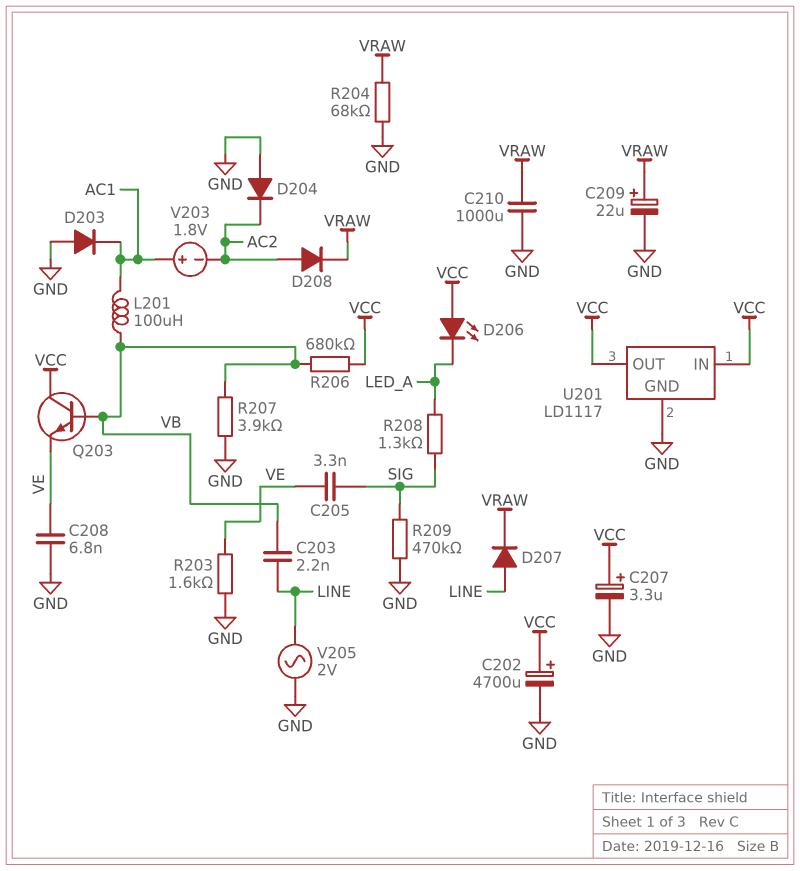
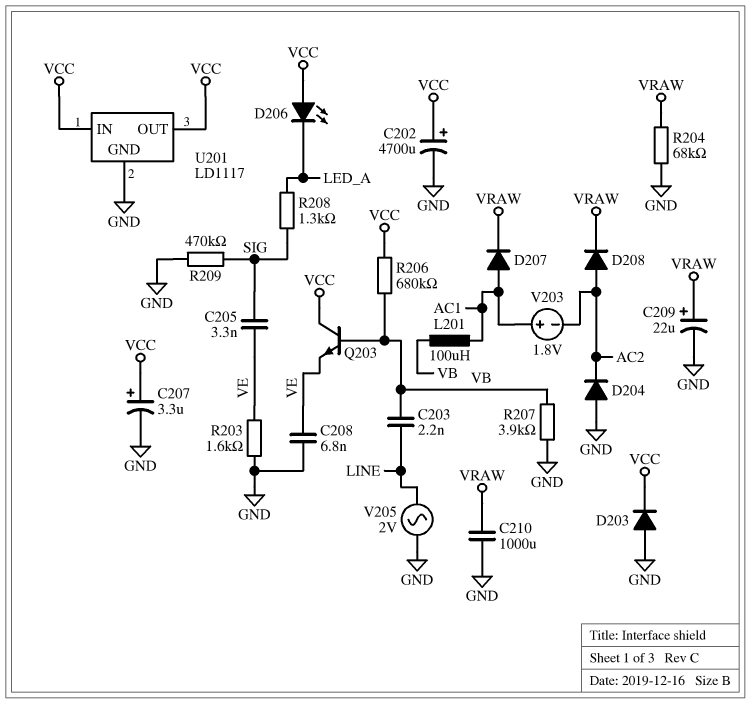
D203: diode (A GND, K AC1) -> diode (A GND, K VCC)
D207: diode (A LINE, K VRAW) -> diode (A AC1, K VRAW)

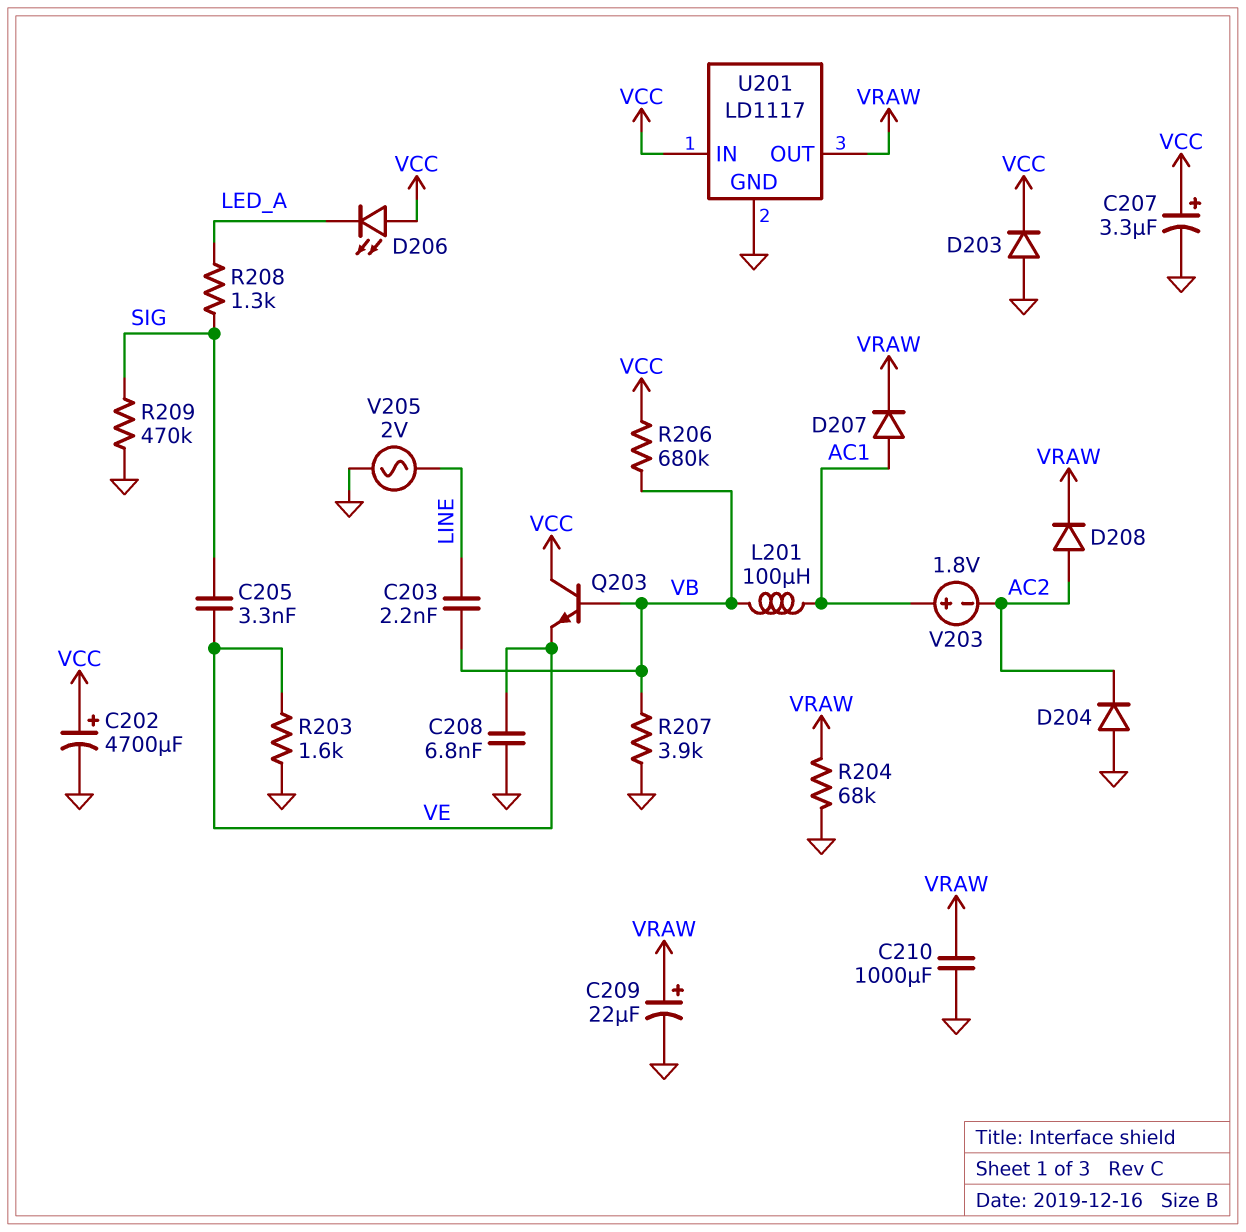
U201 pin OUT: VCC -> VRAW

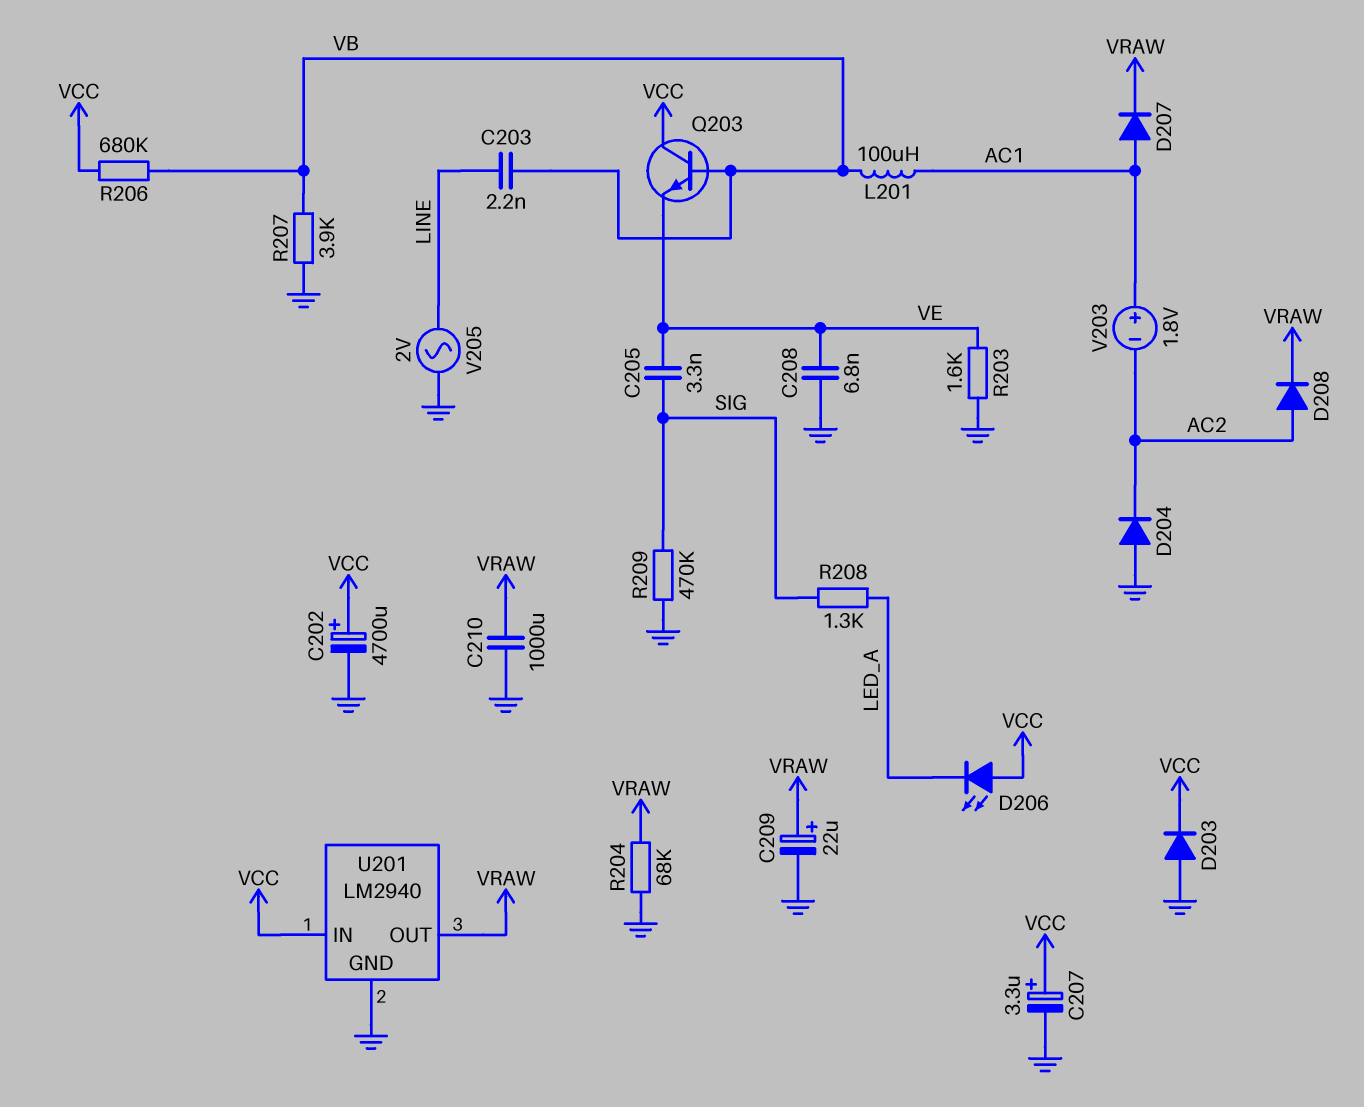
U201: LD1117 -> LM2940

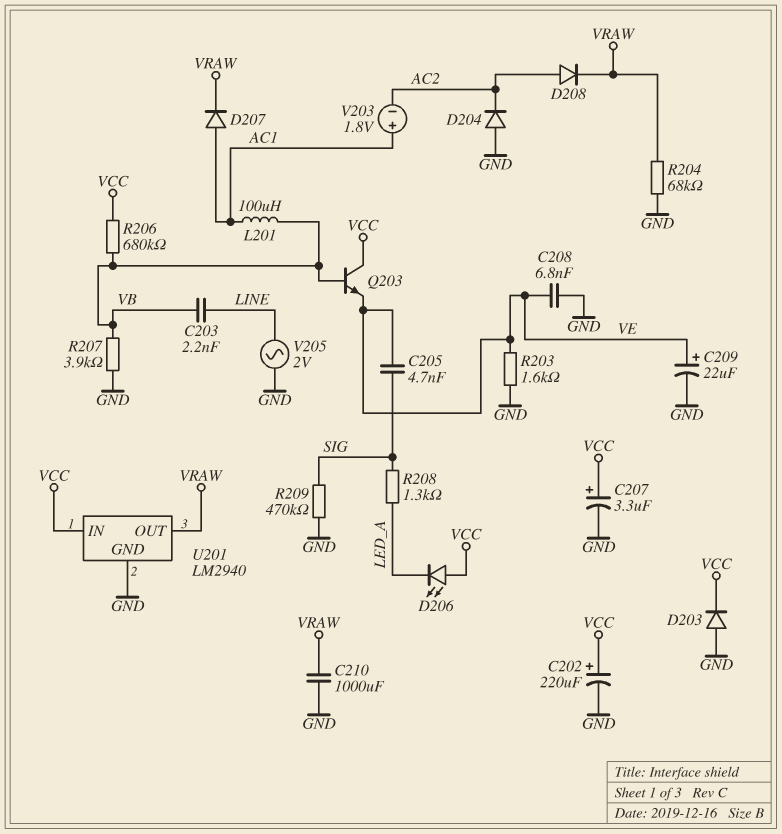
C202: 4700uF (plus VCC, minus GND) -> 220uF (plus VCC, minus GND)
C205: 3.3nF (SIG, VE) -> 4.7nF (SIG, VE)
C209: 22uF (plus VRAW, minus GND) -> 22uF (plus VE, minus GND)

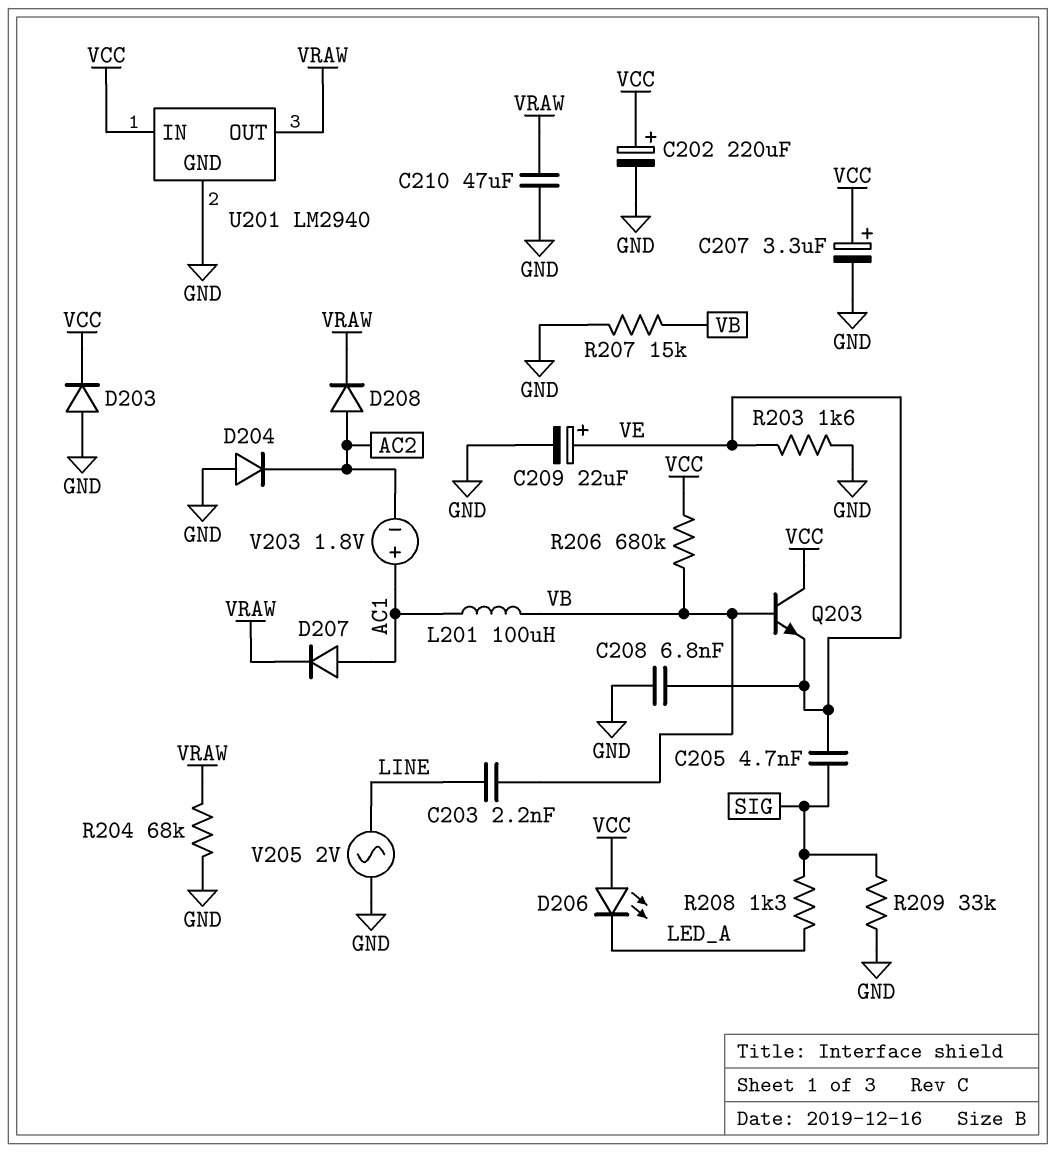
C210: 1000uF (GND, VRAW) -> 47uF (GND, VRAW)
R207: 3.9k (GND, VB) -> 15k (GND, VB)
R209: 470k (GND, SIG) -> 33k (GND, SIG)

